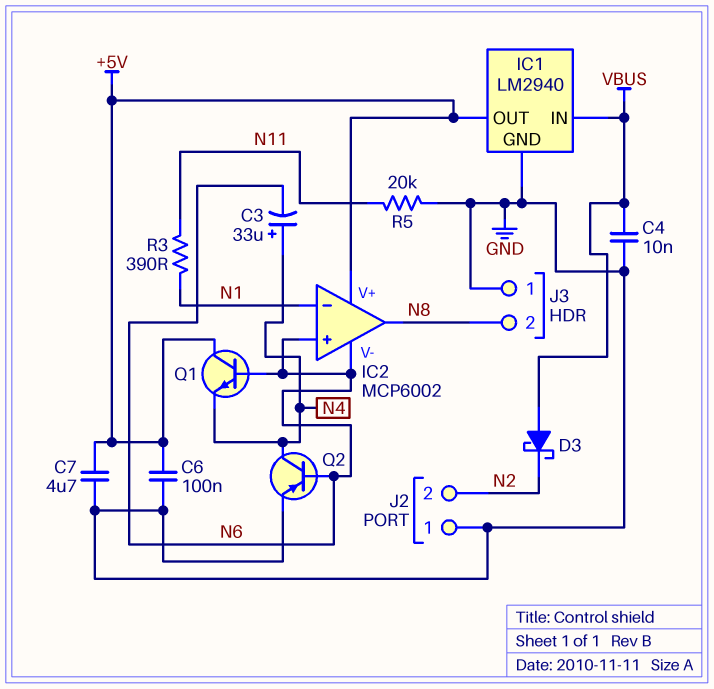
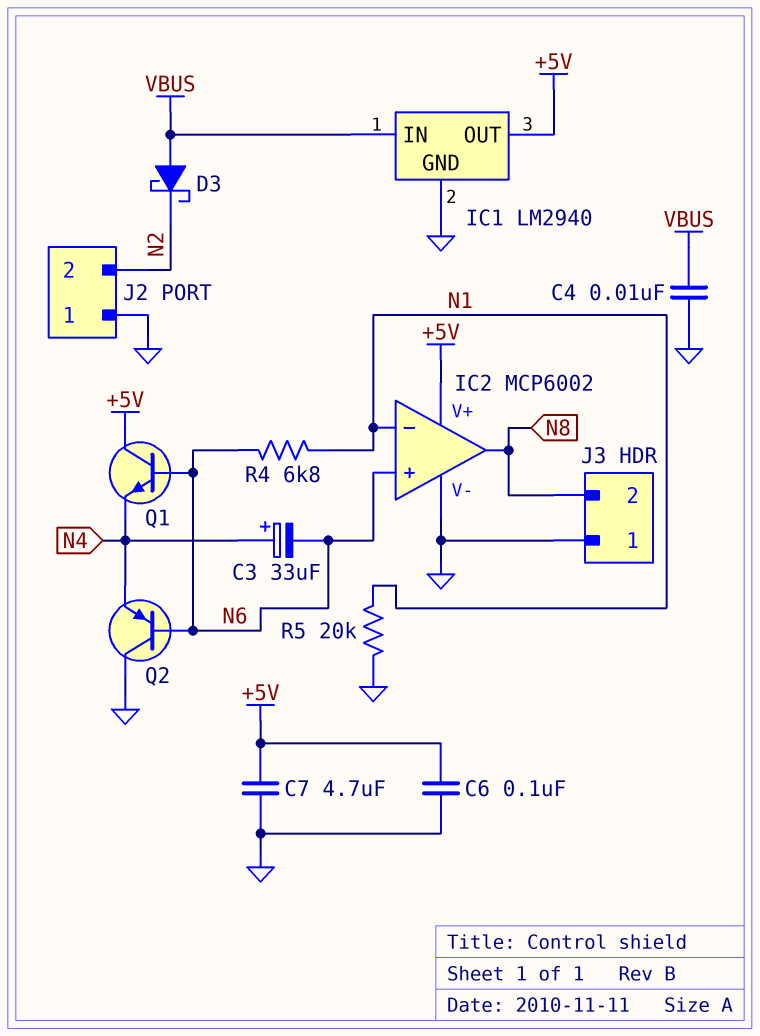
IC2 pin V-: N6 -> GND
Q2: PNP (B N6, C N4, E GND) -> PNP (B N6, C GND, E N4)
R3: 390 (N1, N11) -> none
R4: none -> 6.8k (N1, N6)
R5: 20k (GND, N11) -> 20k (GND, N1)

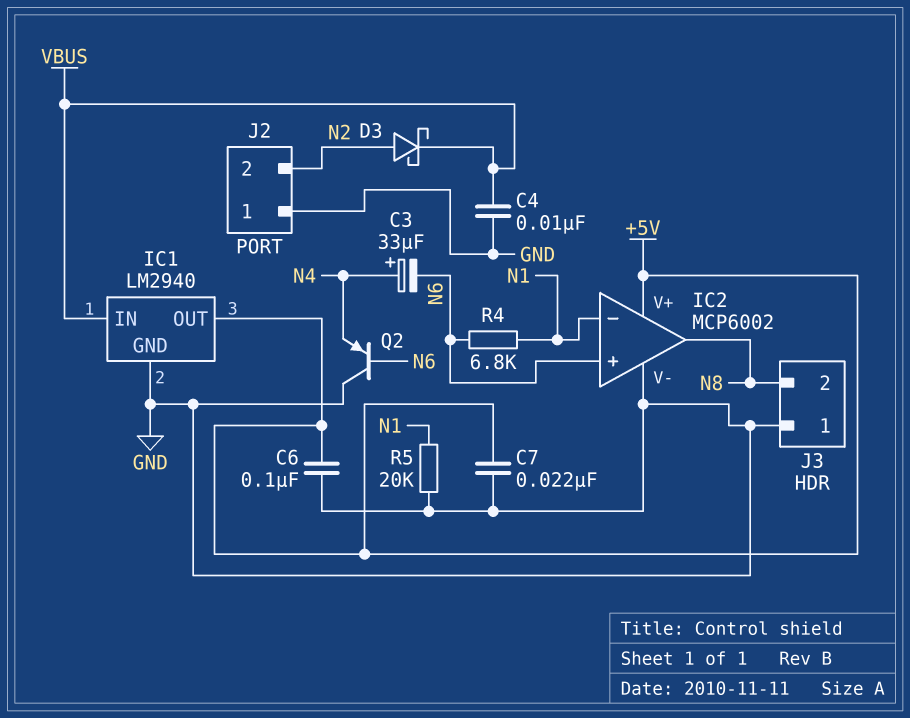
C7: 4.7uF (+5V, GND) -> 22nF (+5V, GND)
D3: schottky (A VBUS, K N2) -> schottky (A N2, K VBUS)
Q1: NPN (B N6, C +5V, E N4) -> none

